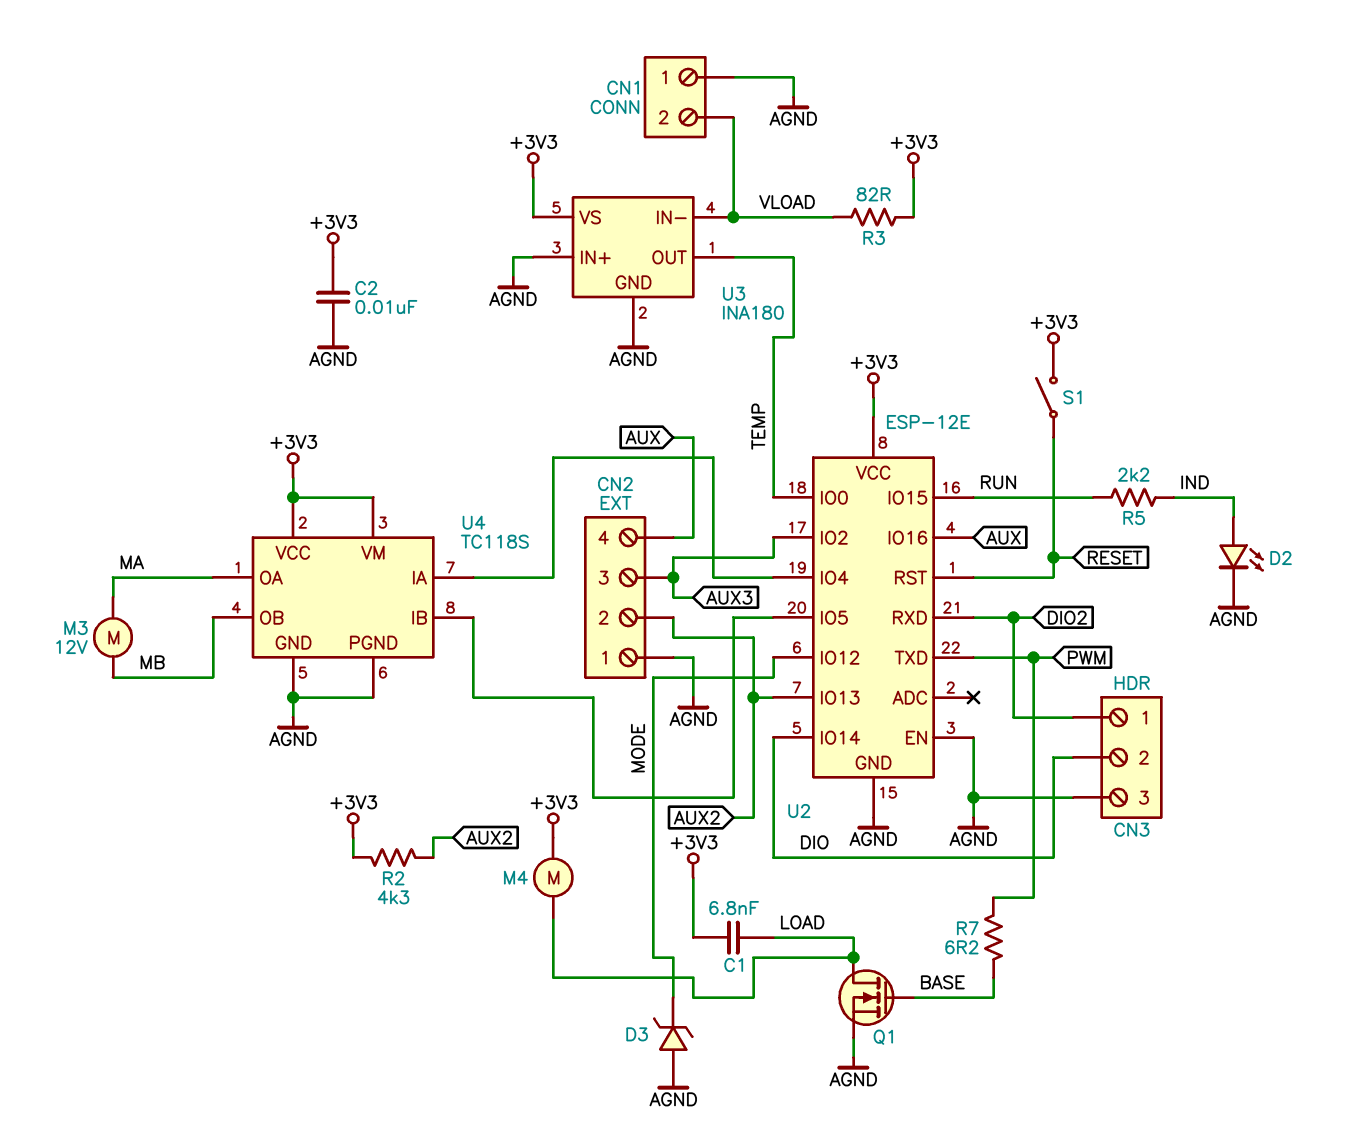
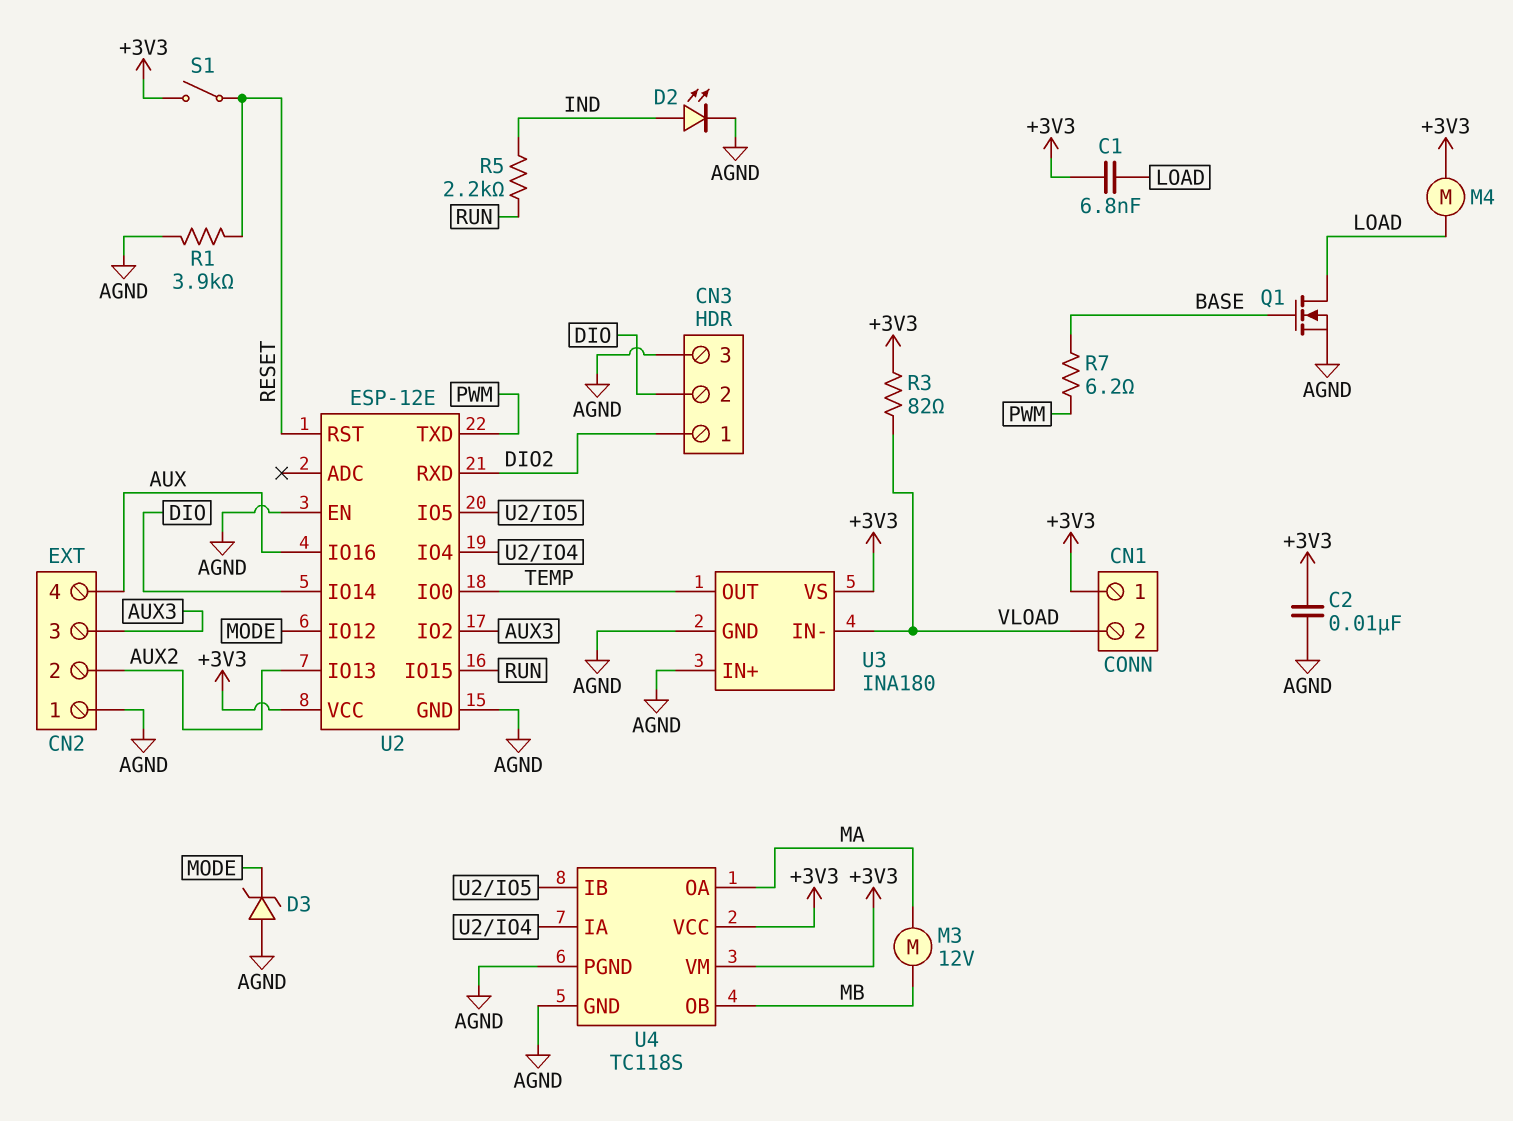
CN1 pin 1: AGND -> +3V3
R1: none -> 3.9k (AGND, RESET)
R2: 4.3k (+3V3, AUX2) -> none

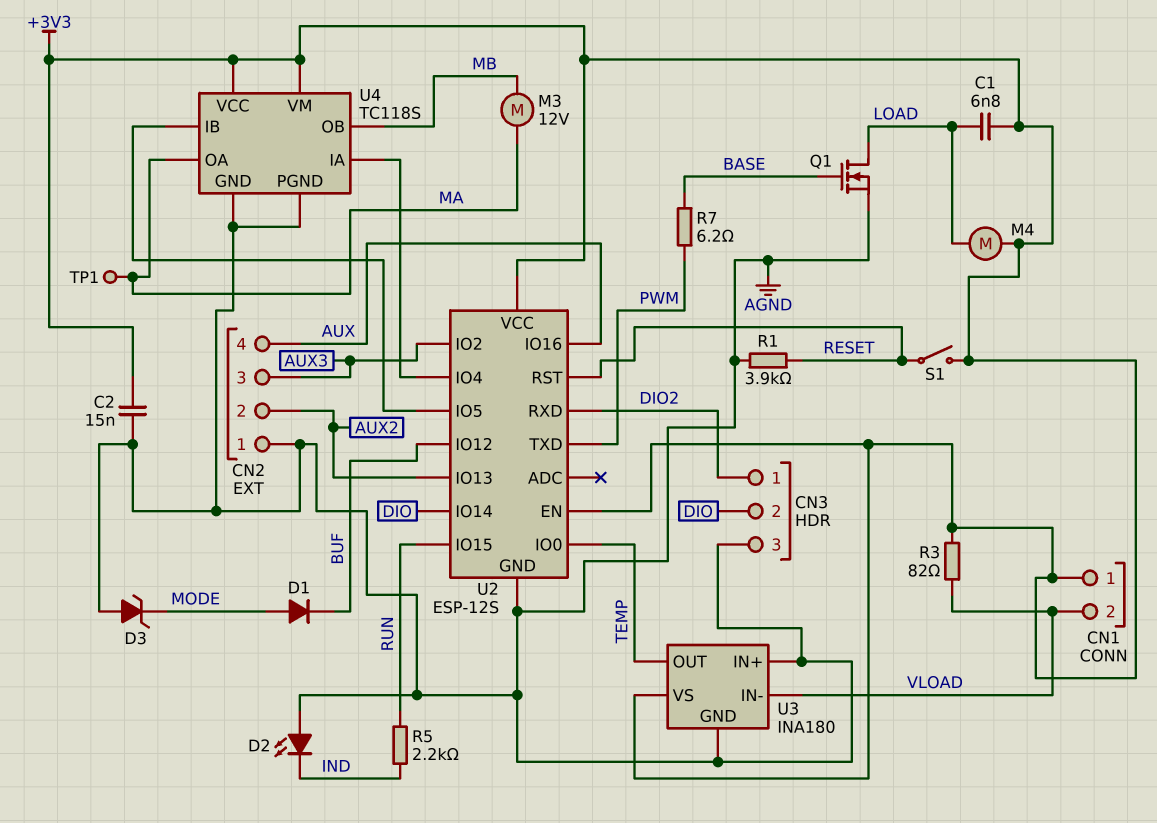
C2: 10nF (+3V3, AGND) -> 15nF (+3V3, AGND)
D1: none -> diode (A MODE, K BUF)
D2: LED (A IND, K AGND) -> LED (A AGND, K IND)
TP1: none -> test point (MA)
U2: ESP-12E -> ESP-12S
U2 pin EN: AGND -> +3V3
U2 pin IO12: MODE -> BUF

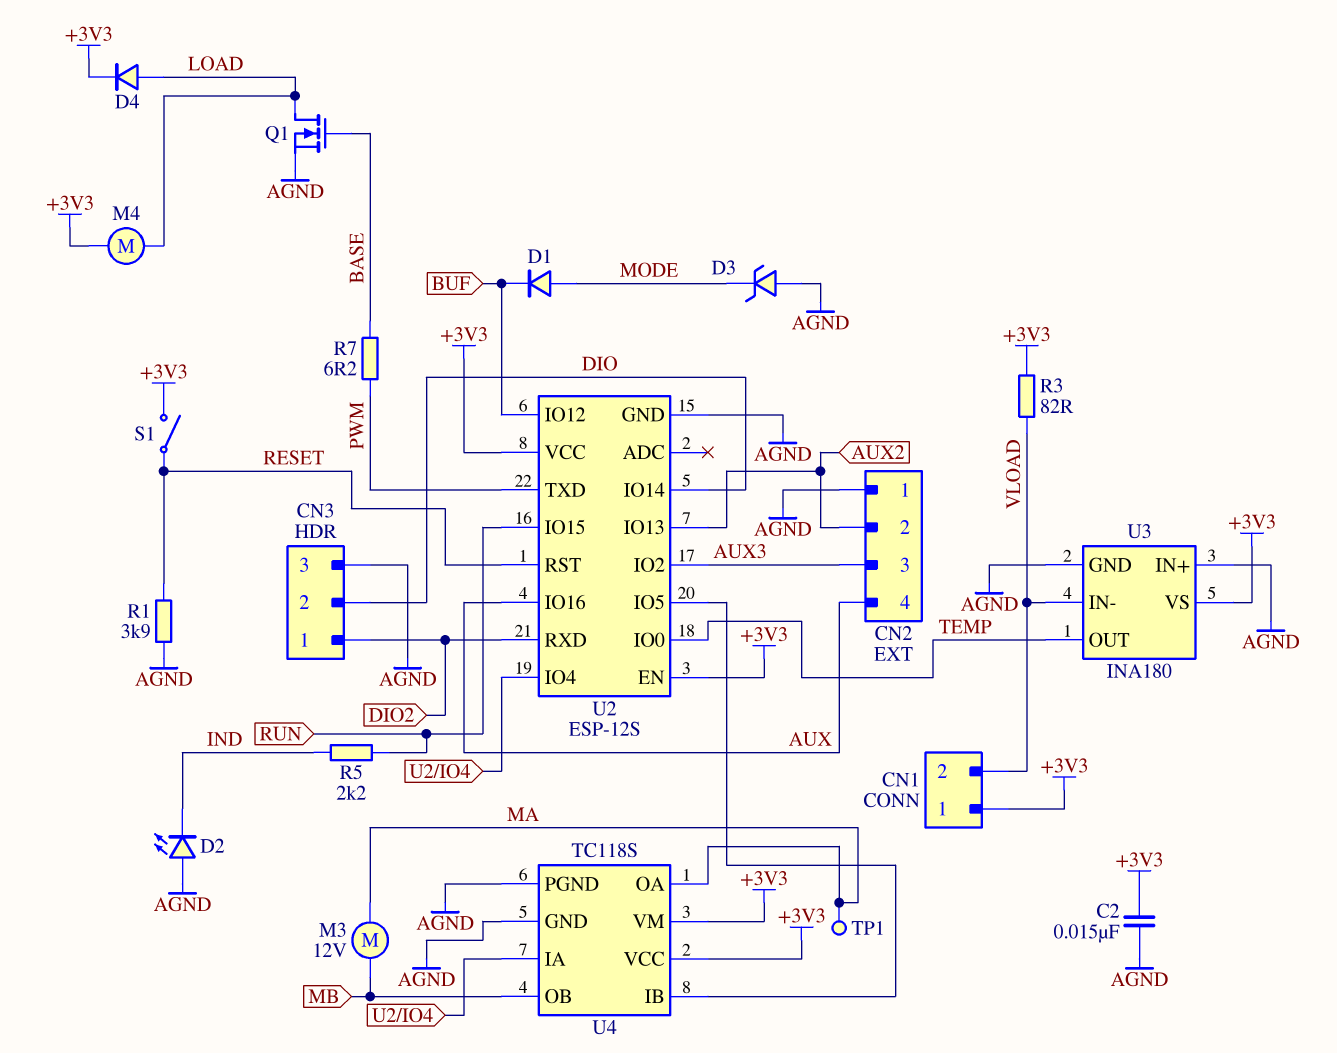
C1: 6.8nF (+3V3, LOAD) -> none
D4: none -> diode (A LOAD, K +3V3)

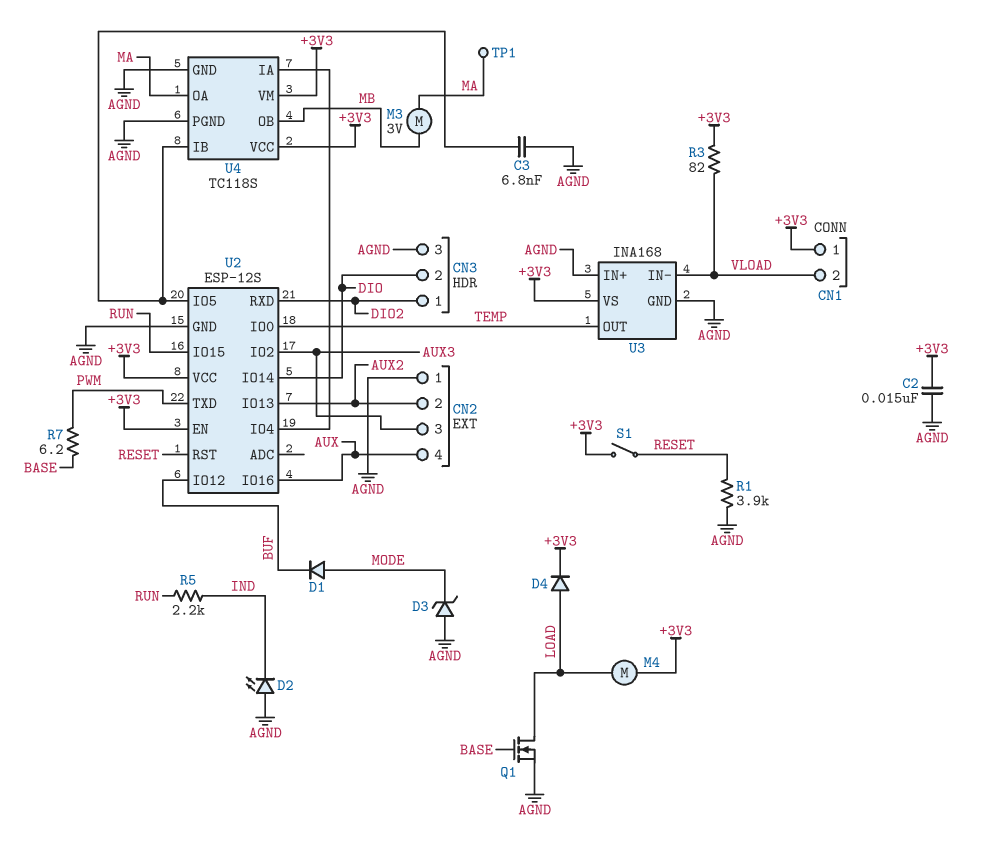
C3: none -> 6.8nF (AGND, U2/IO5)
M3: motor 12V (MA, MB) -> motor 3V (MA, MB)
U3: INA180 -> INA168

